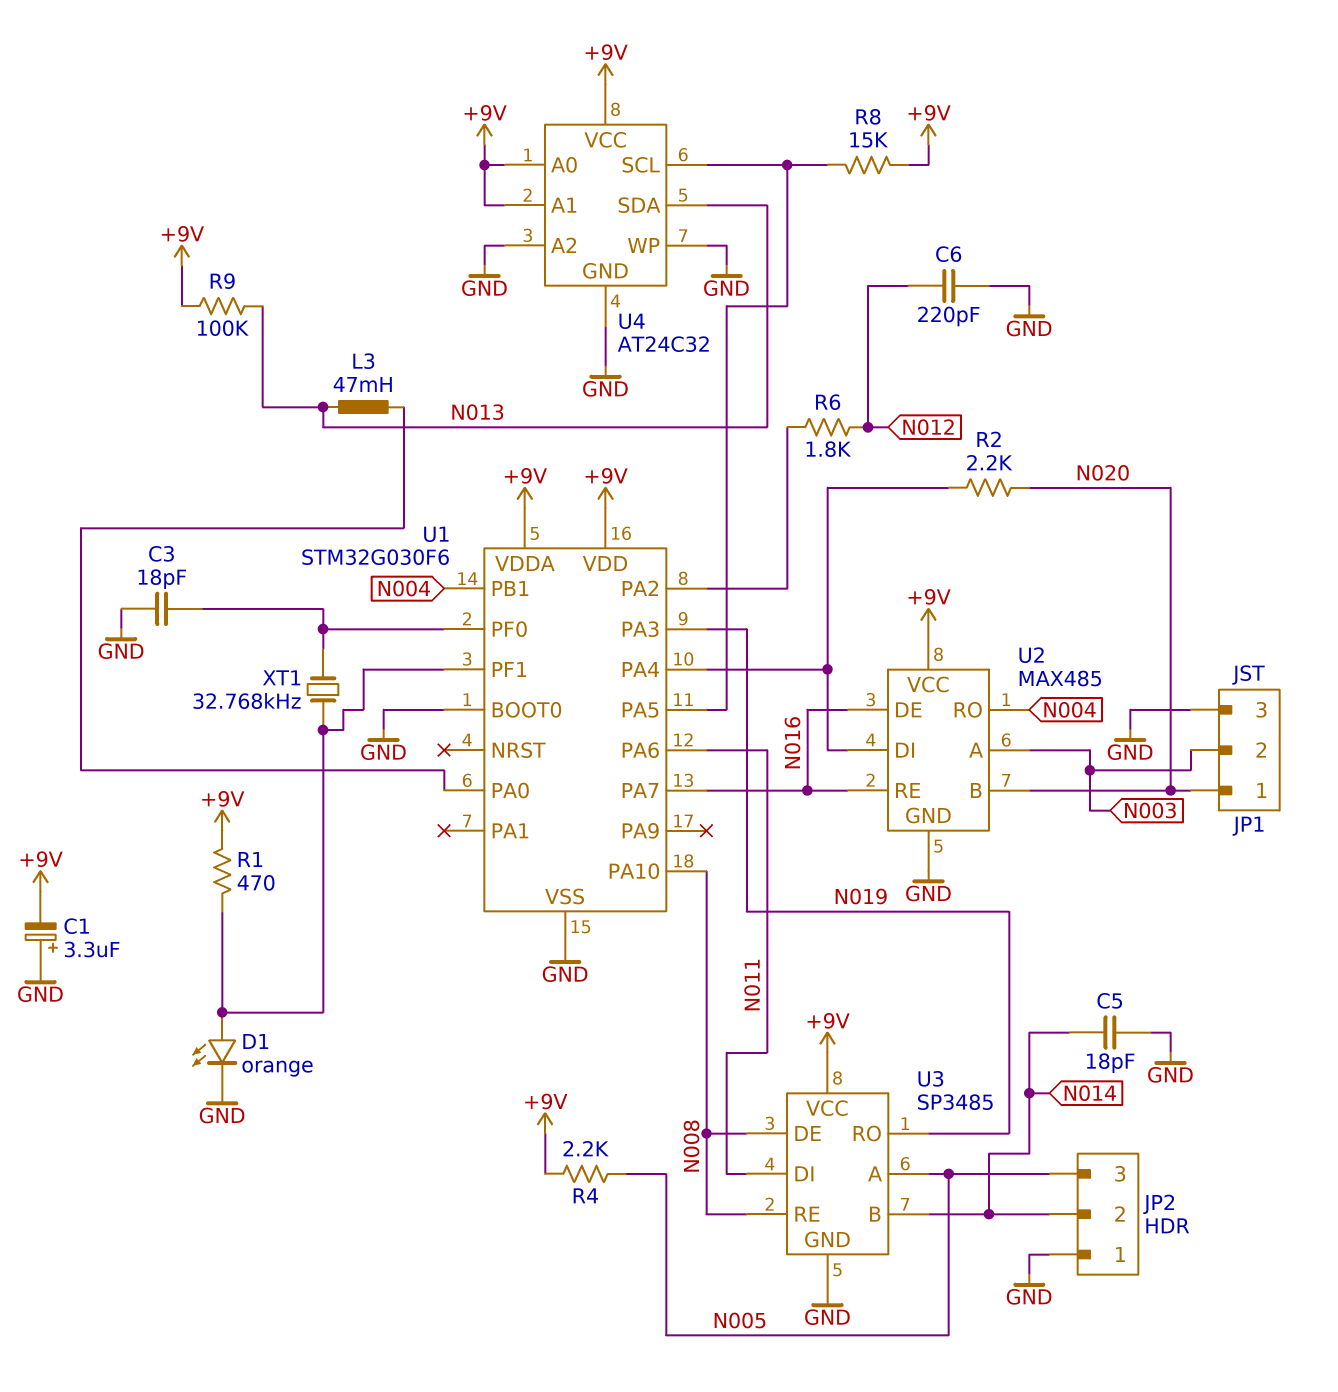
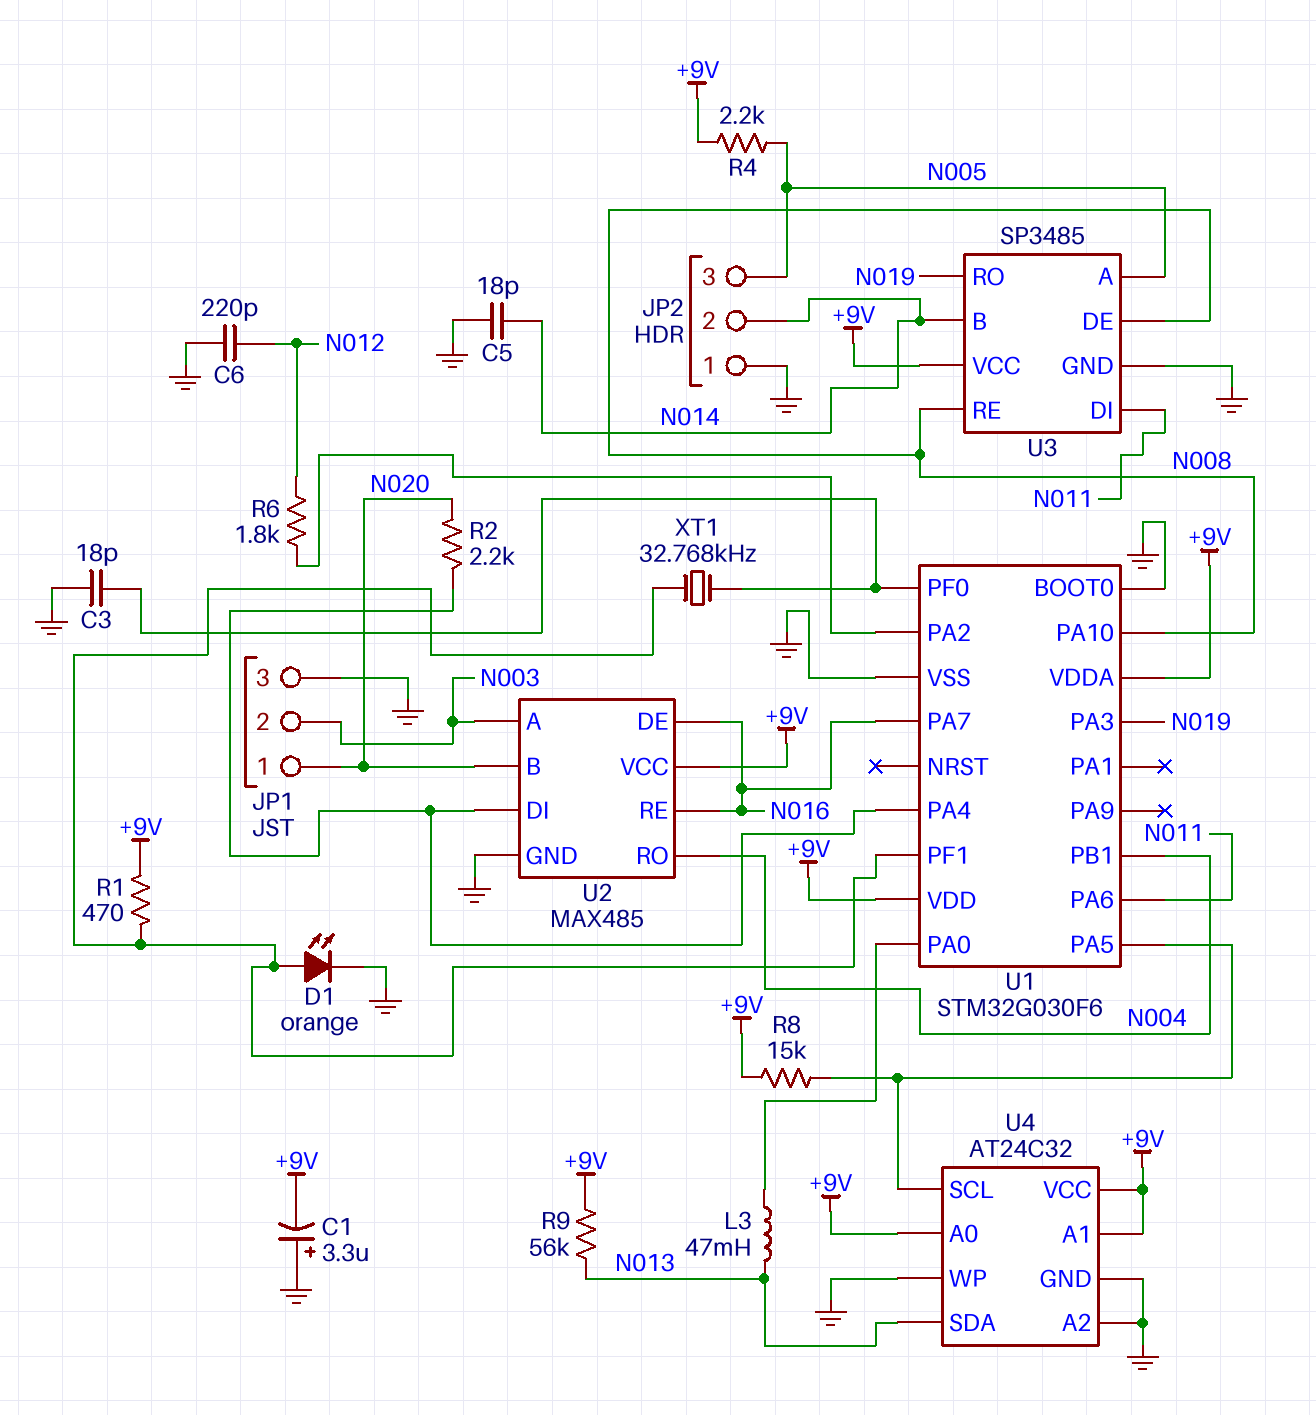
R9: 100k (+9V, N013) -> 56k (+9V, N013)

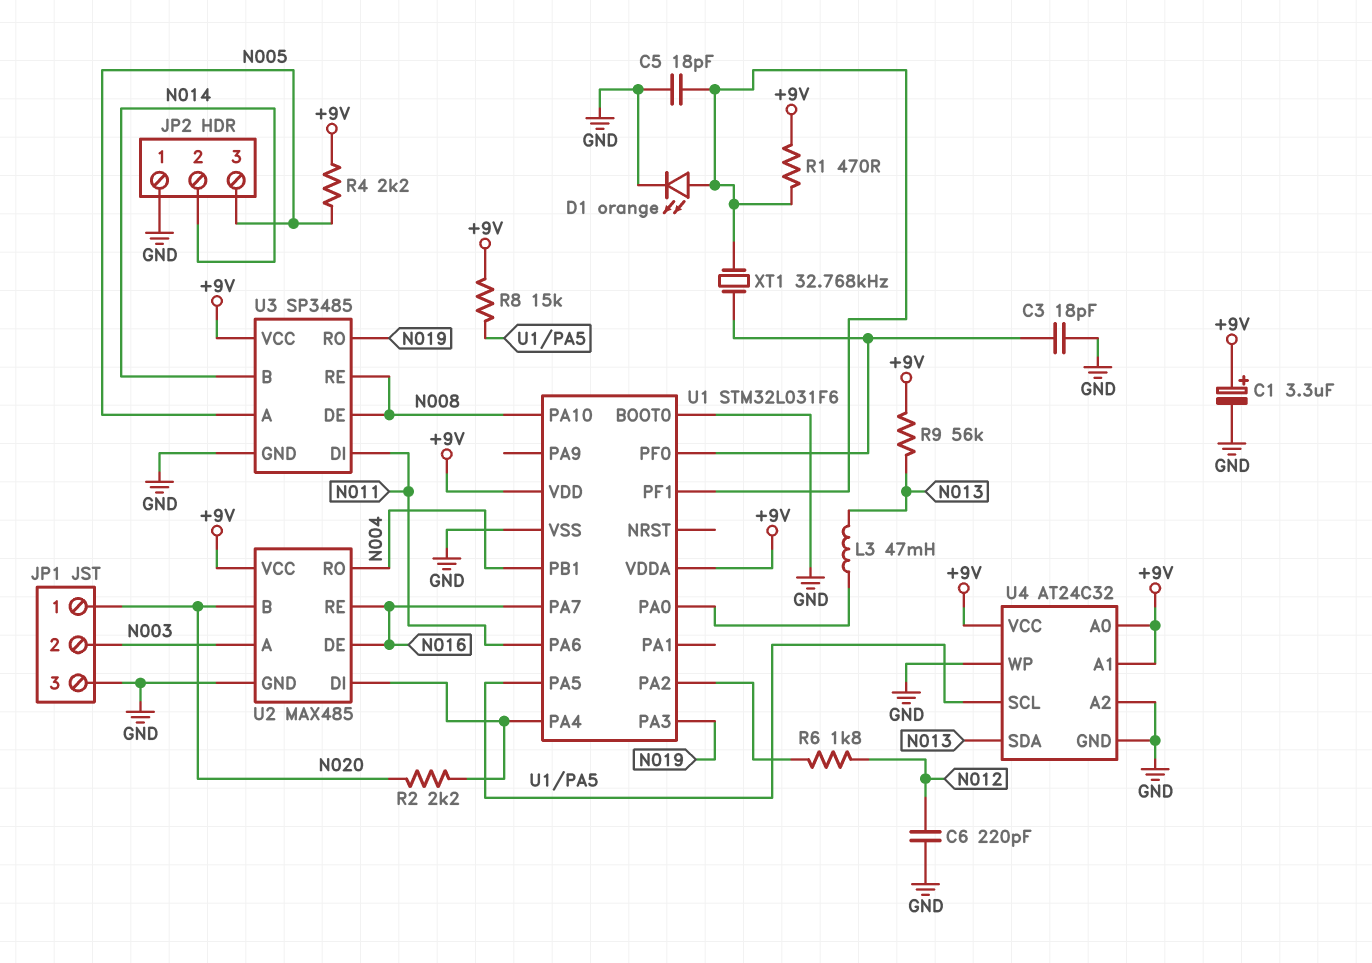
C1: 3.3uF (plus GND, minus +9V) -> 3.3uF (plus +9V, minus GND)
C5: 18pF (GND, N014) -> 18pF (GND, U1/PF1)
U1: STM32G030F6 -> STM32L031F6

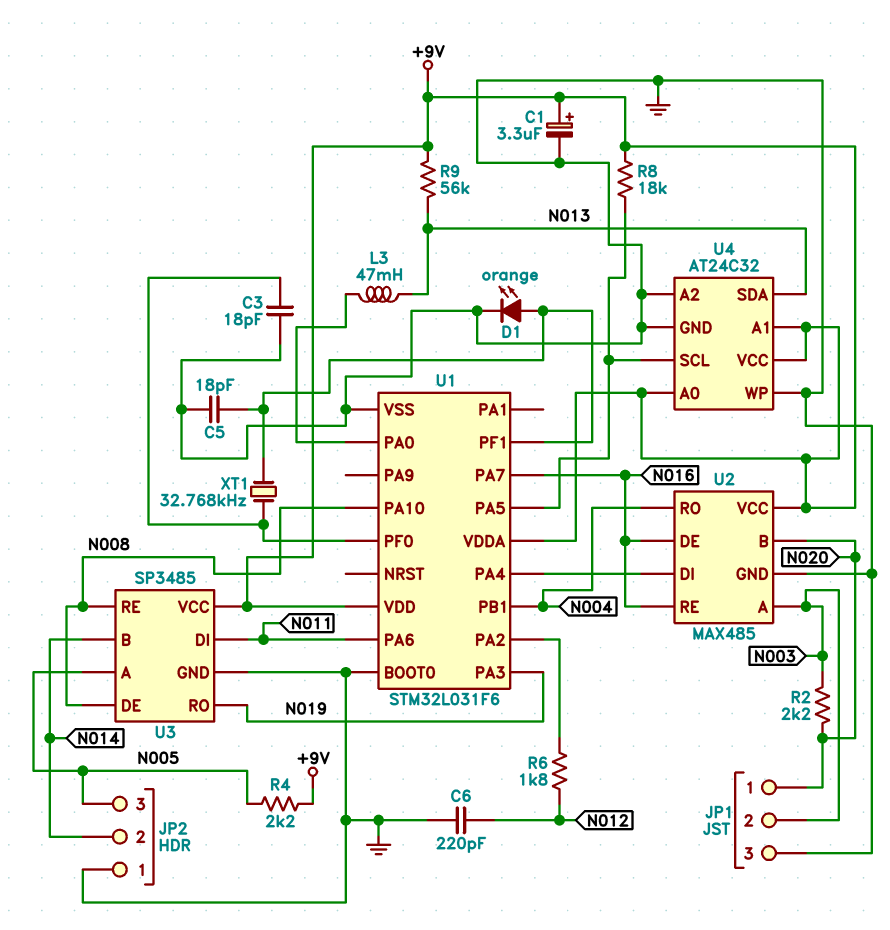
R1: 470 (+9V, U1/PF1) -> none
R2: 2.2k (N020, U1/PA4) -> 2.2k (N003, N020)
R8: 15k (+9V, U1/PA5) -> 18k (+9V, U1/PA5)

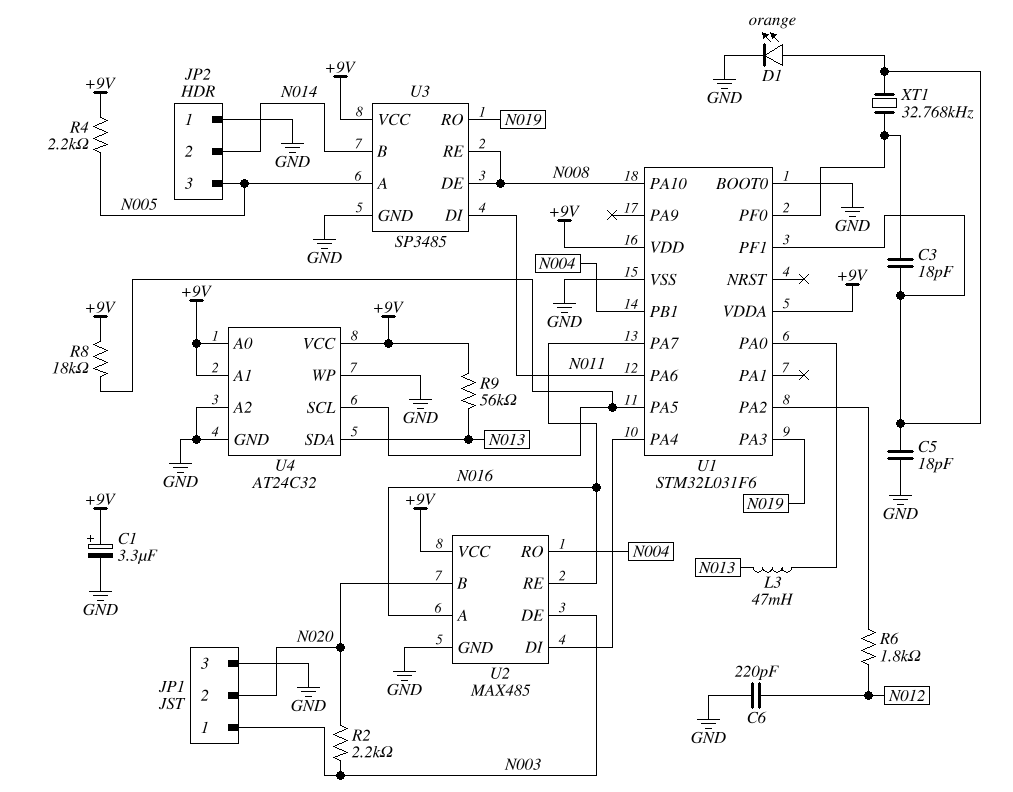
C3: 18pF (GND, U1/PF0) -> 18pF (U1/PF0, U1/PF1)
JP1 pin 1: N020 -> N003
JP1 pin 2: N003 -> N020
U2 pin A: N003 -> N016
U2 pin DE: N016 -> N003

